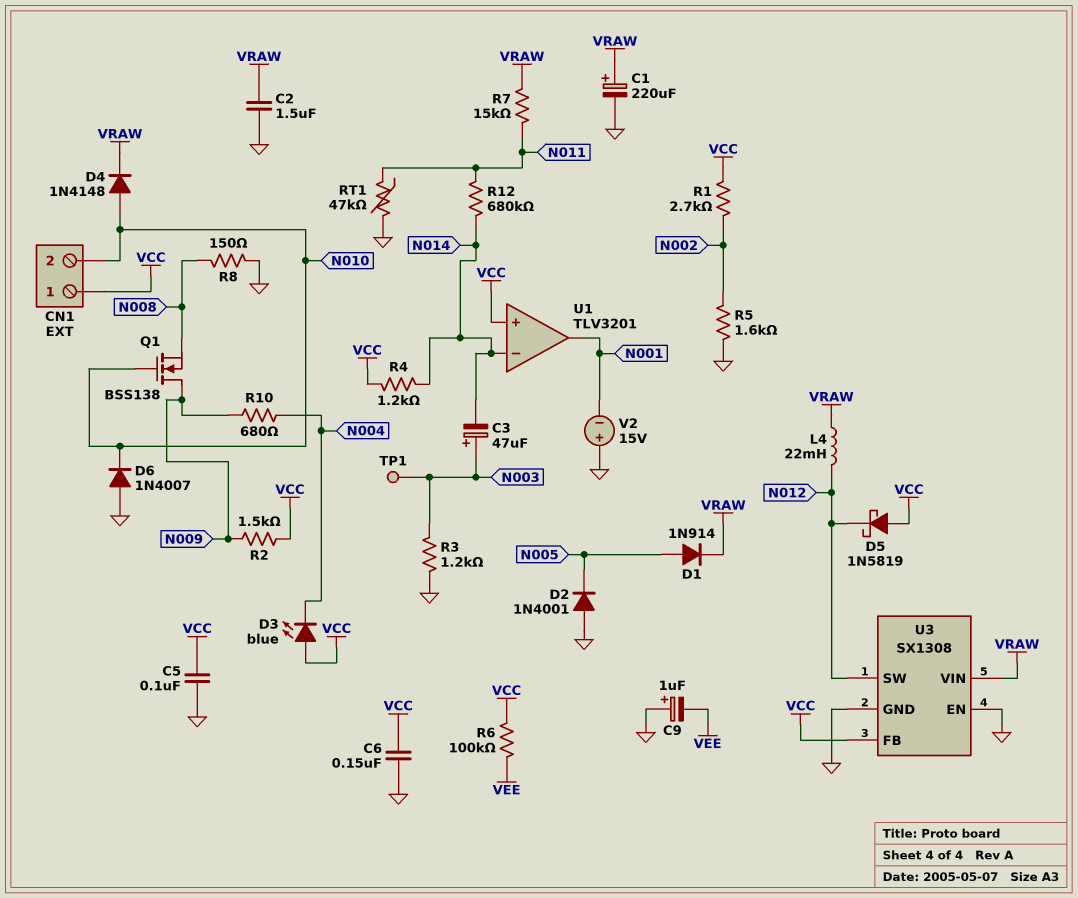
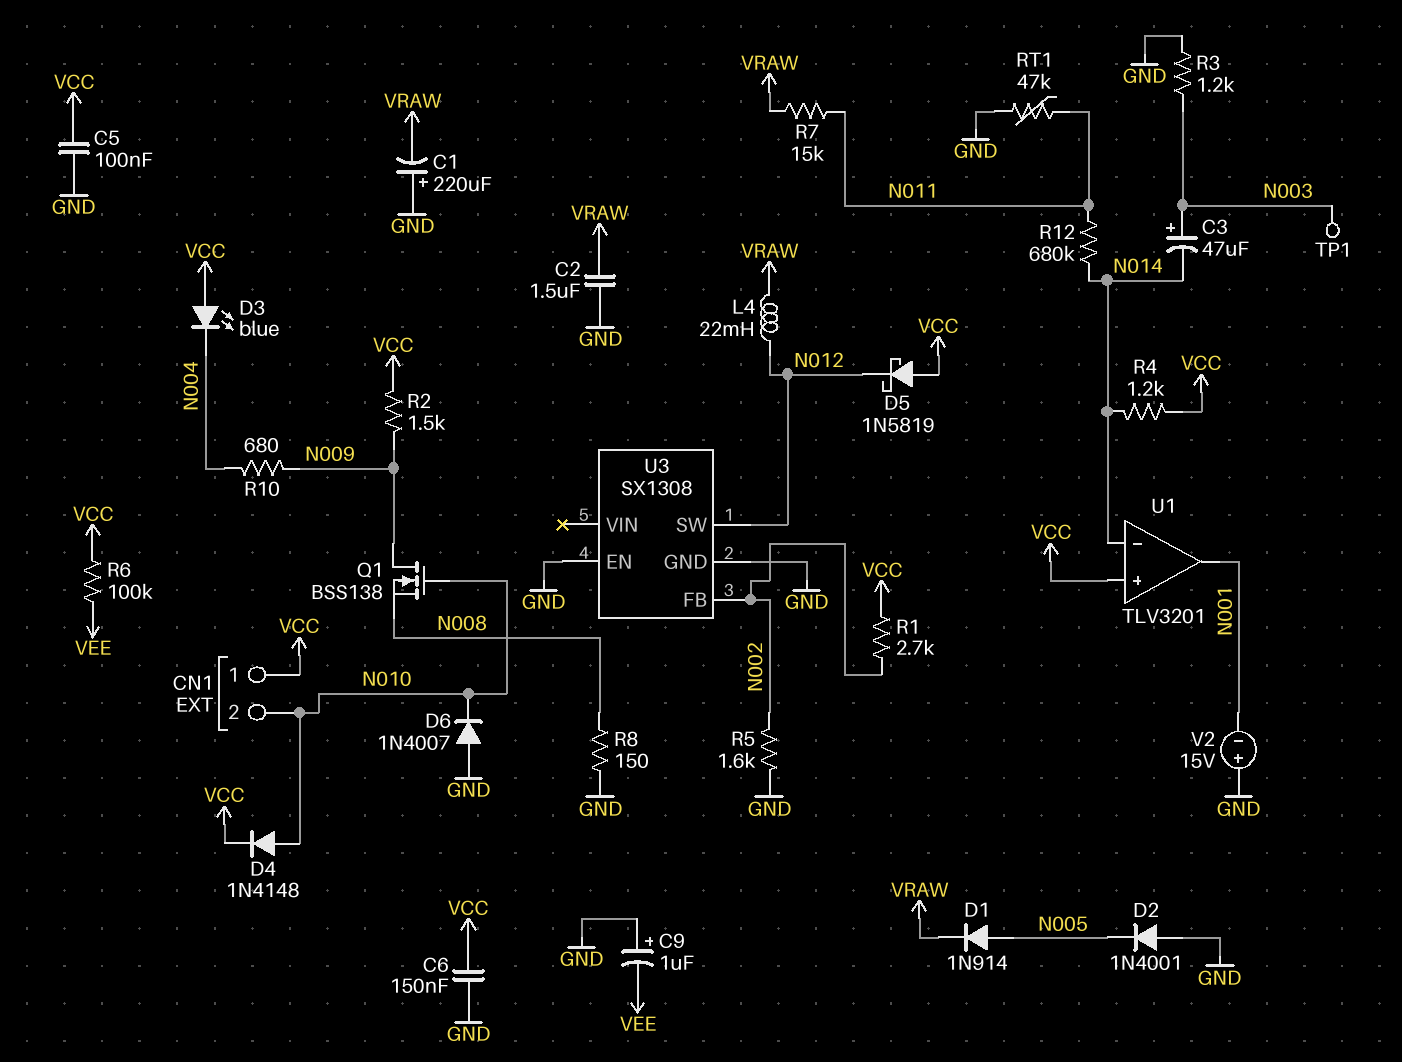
C1: 220uF (plus VRAW, minus GND) -> 220uF (plus GND, minus VRAW)
D4: diode 1N4148 (A N010, K VRAW) -> diode 1N4148 (A N010, K VCC)
U3 pin FB: VCC -> N002
U3 pin VIN: VRAW -> none

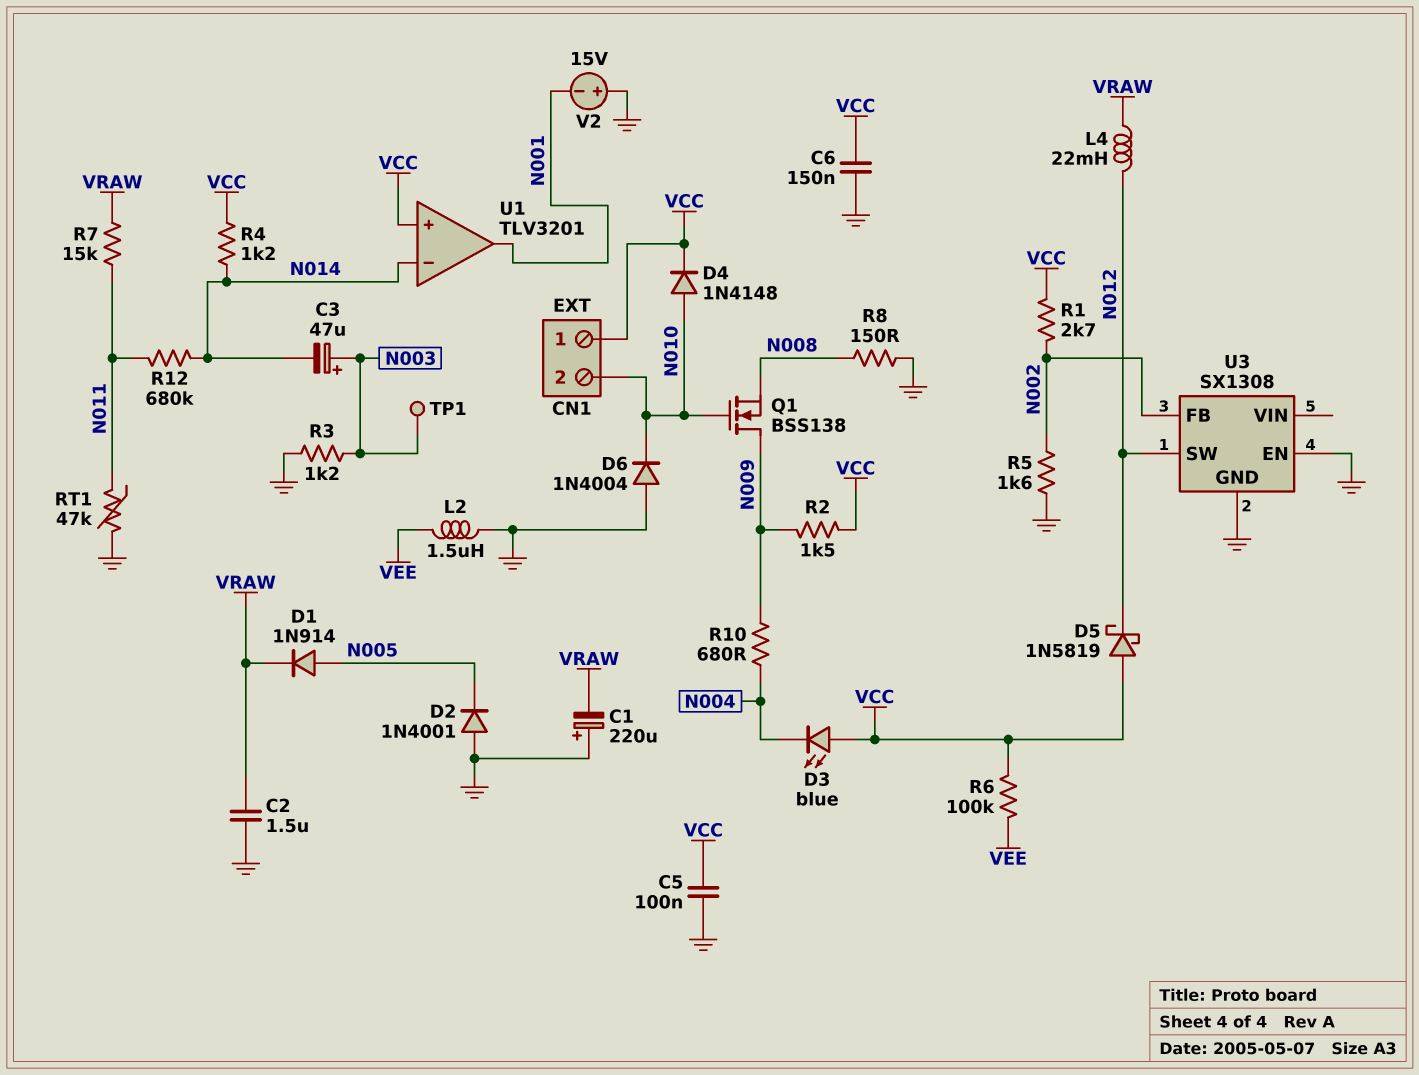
C9: 1uF (plus GND, minus VEE) -> none
D6: diode 1N4007 (A GND, K N010) -> diode 1N4004 (A GND, K N010)
L2: none -> 1.5uH (GND, VEE)

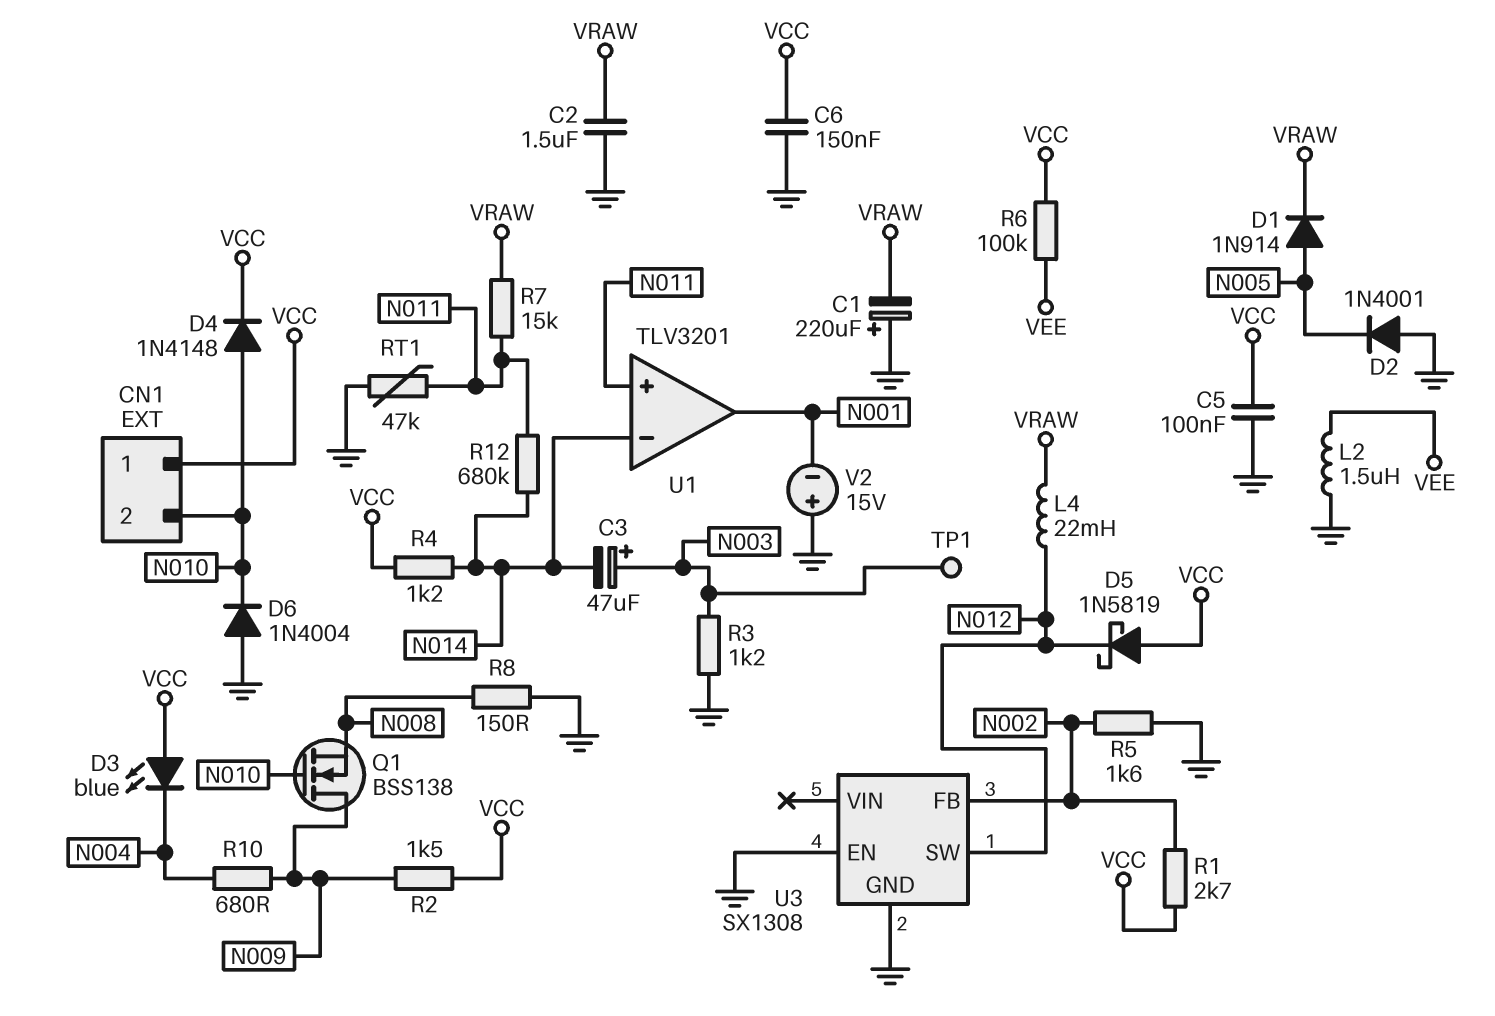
U1 pin in+: VCC -> N011

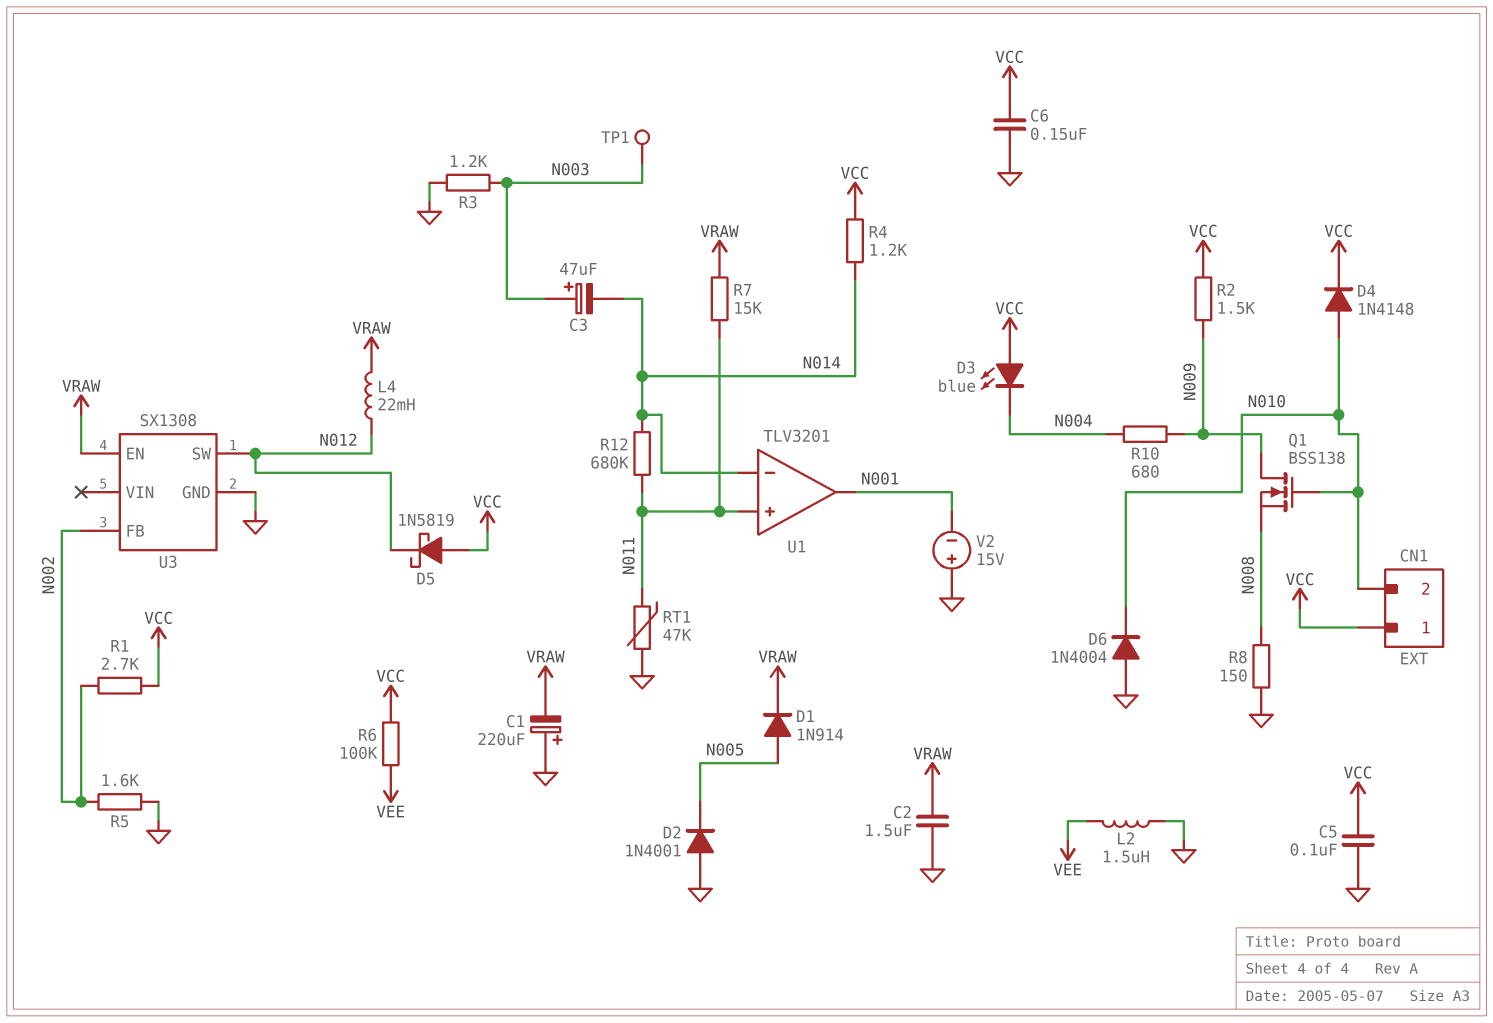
U3 pin EN: GND -> VRAW

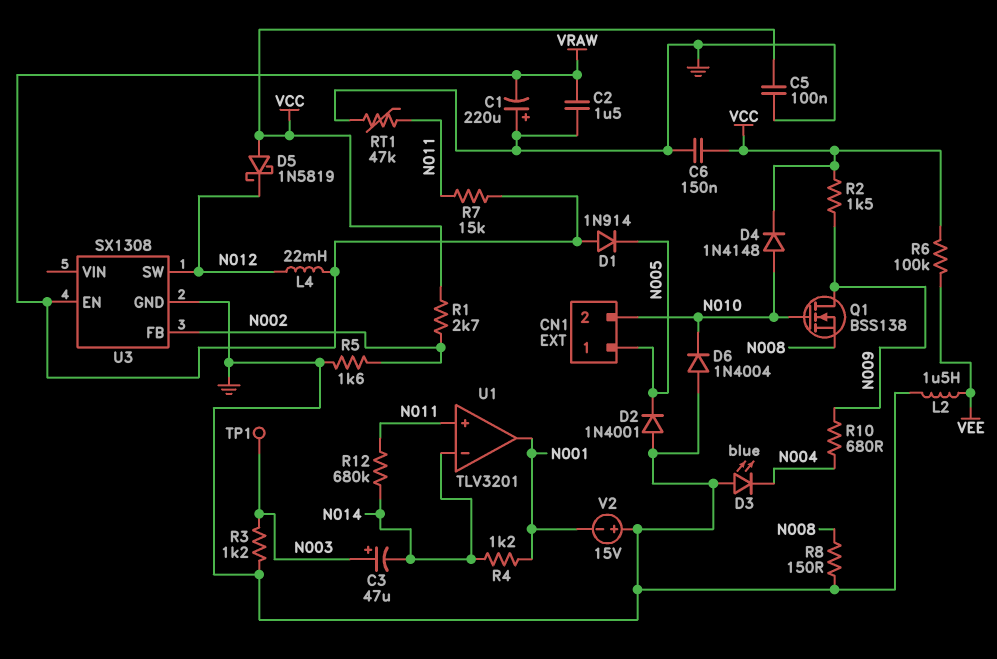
CN1 pin 1: VCC -> N005
D1: diode 1N914 (A N005, K VRAW) -> diode 1N914 (A VRAW, K N005)
D3: LED blue (A VCC, K N004) -> LED blue (A GND, K N004)
R4: 1.2k (N014, VCC) -> 1.2k (N001, N014)

